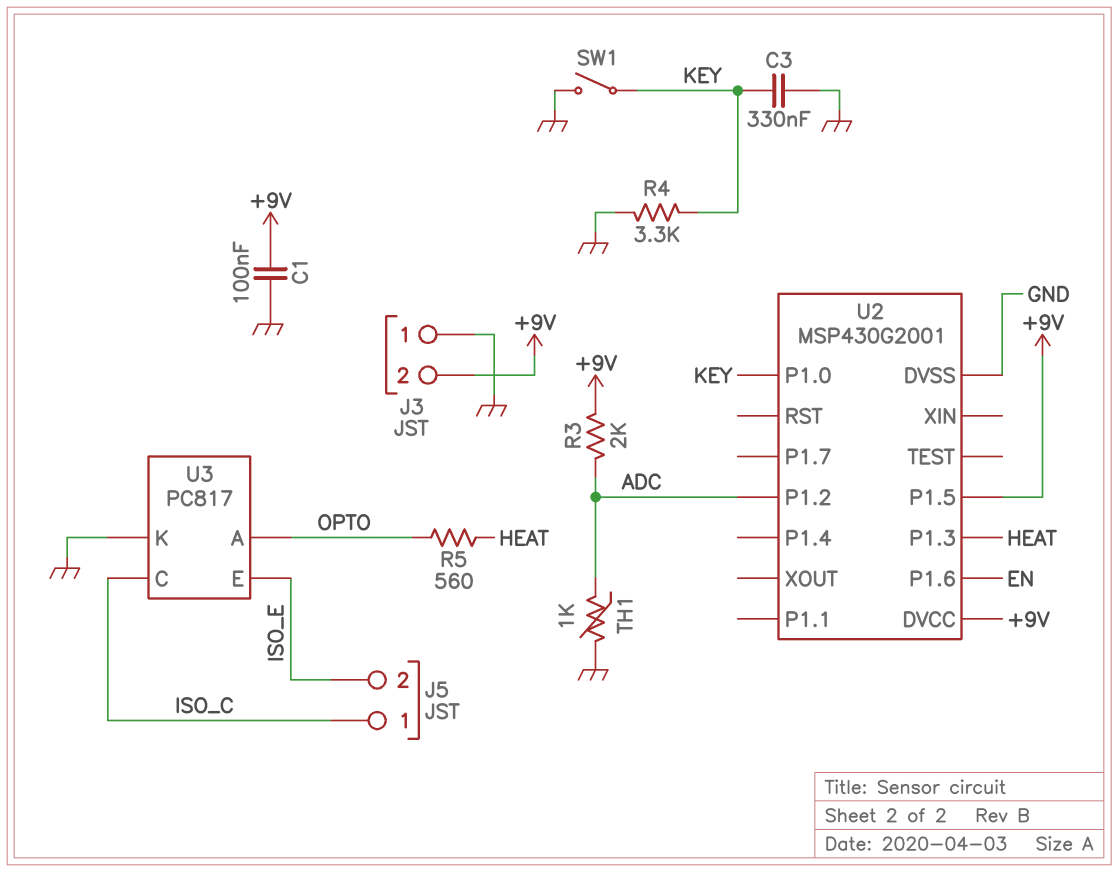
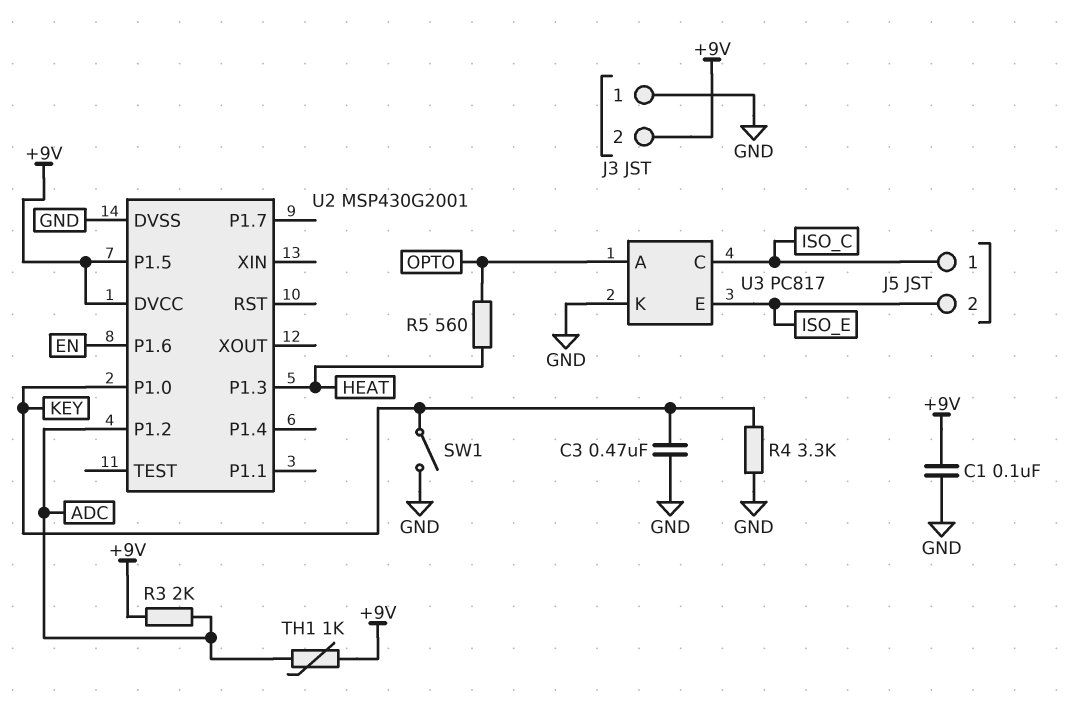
C3: 330nF (GND, KEY) -> 470nF (GND, KEY)
TH1: 1k (ADC, GND) -> 1k (+9V, ADC)

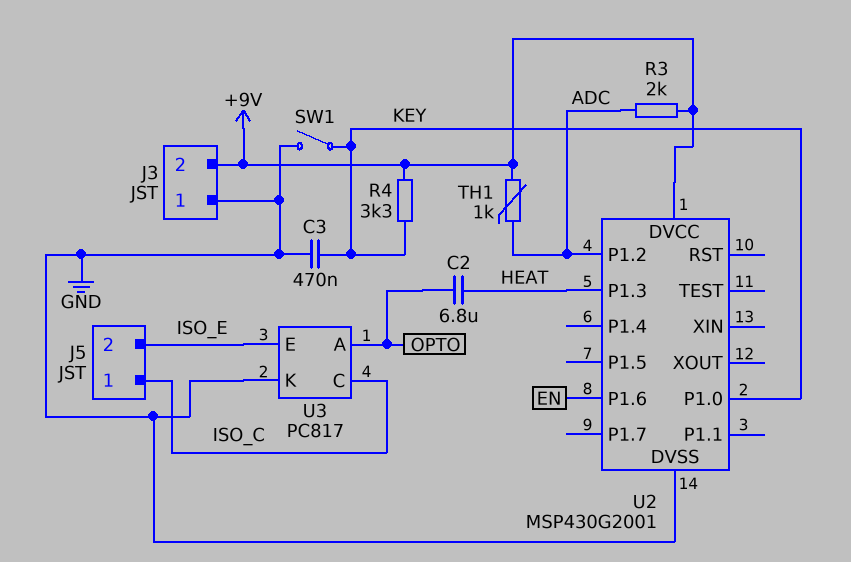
C1: 100nF (+9V, GND) -> none
C2: none -> 6.8uF (HEAT, OPTO)
R4: 3.3k (GND, KEY) -> 3.3k (+9V, KEY)
R5: 560 (HEAT, OPTO) -> none
U2 pin P1.5: +9V -> none

